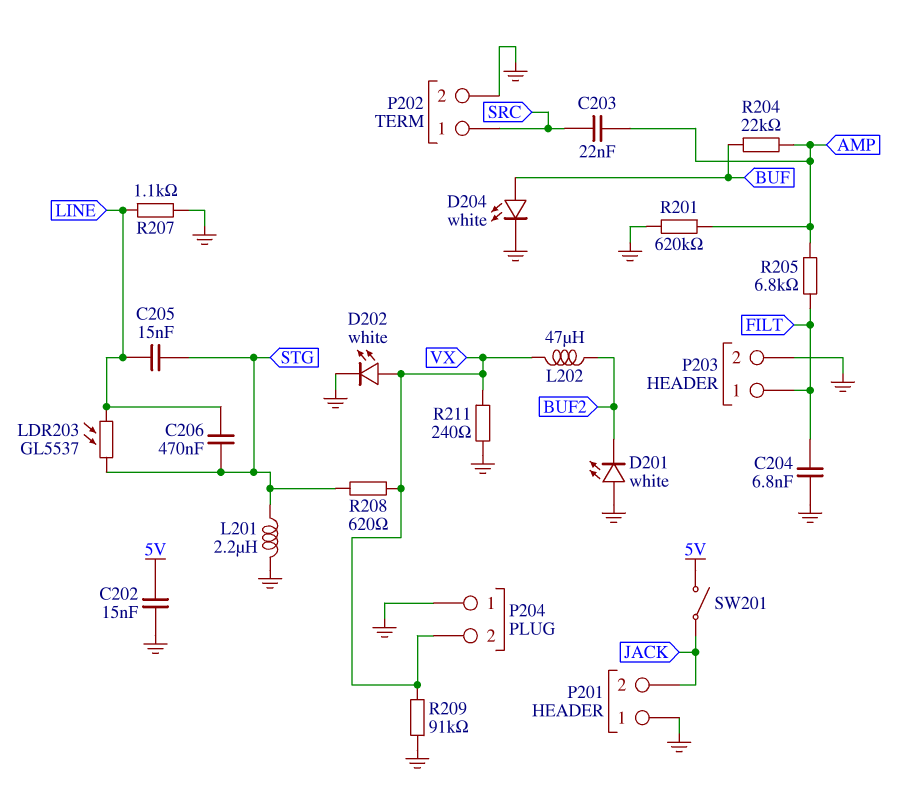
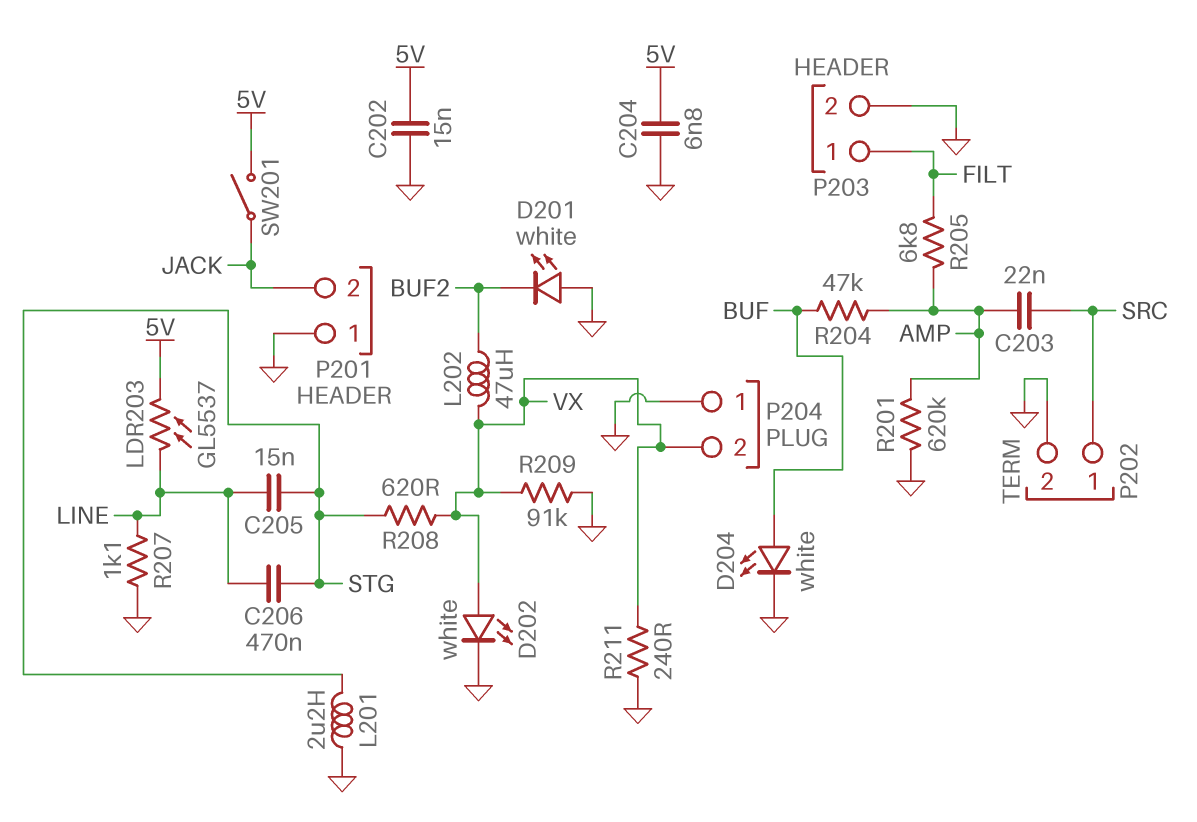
C204: 6.8nF (FILT, GND) -> 6.8nF (5V, GND)
LDR203: GL5537 (LINE, STG) -> GL5537 (5V, LINE)
R204: 22k (AMP, BUF) -> 47k (AMP, BUF)

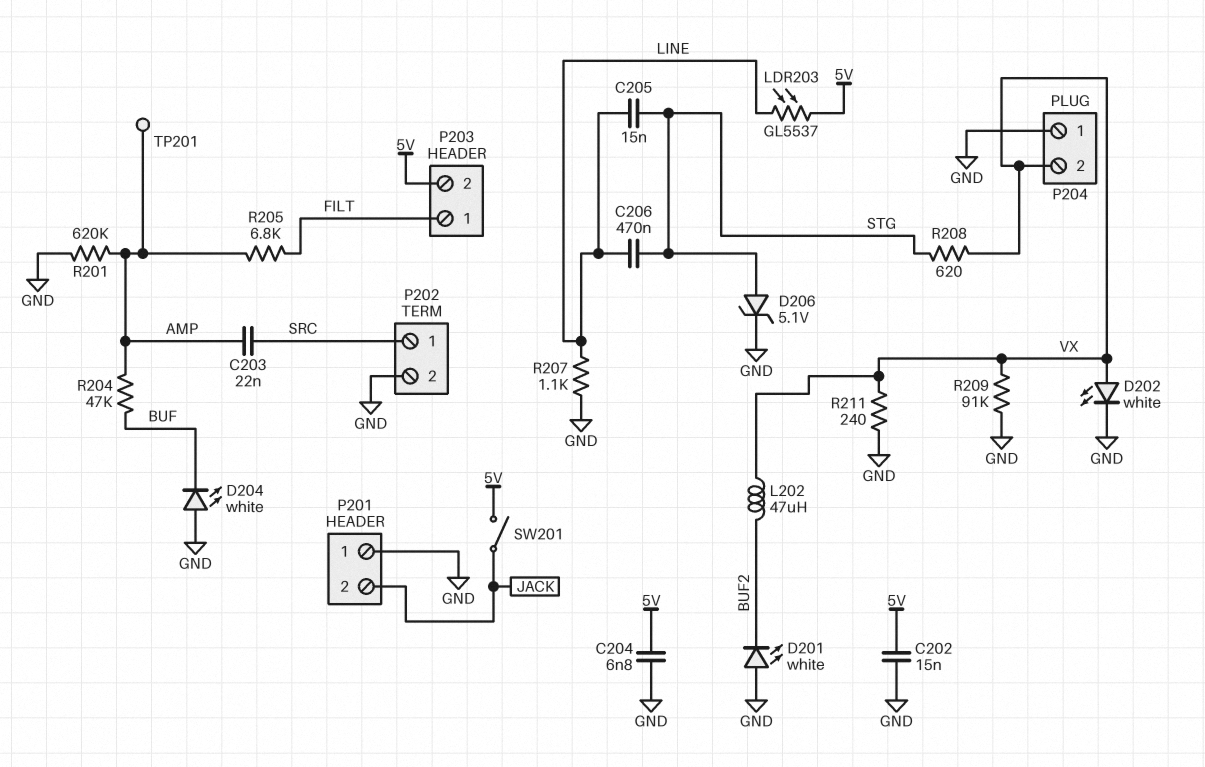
D204: LED white (A BUF, K GND) -> LED white (A GND, K BUF)
D206: none -> zener 5.1V (A STG, K GND)
L201: 2.2uH (GND, STG) -> none
P203 pin 2: GND -> 5V
TP201: none -> test point (AMP)

